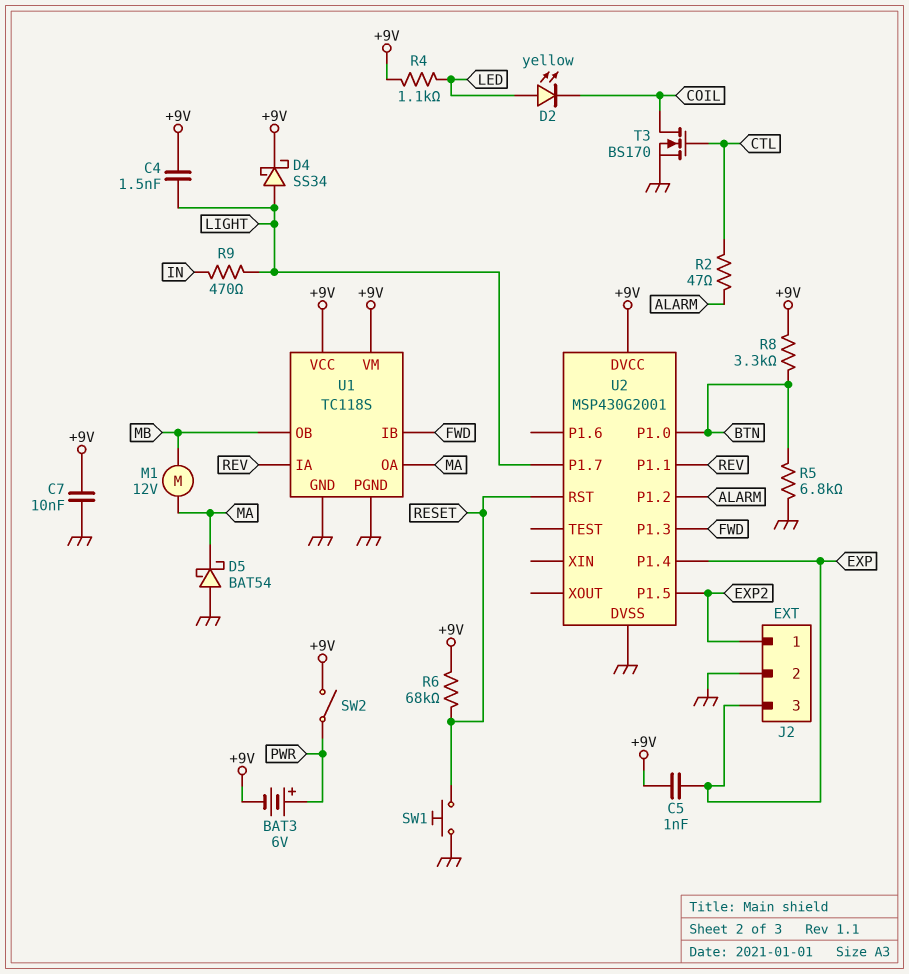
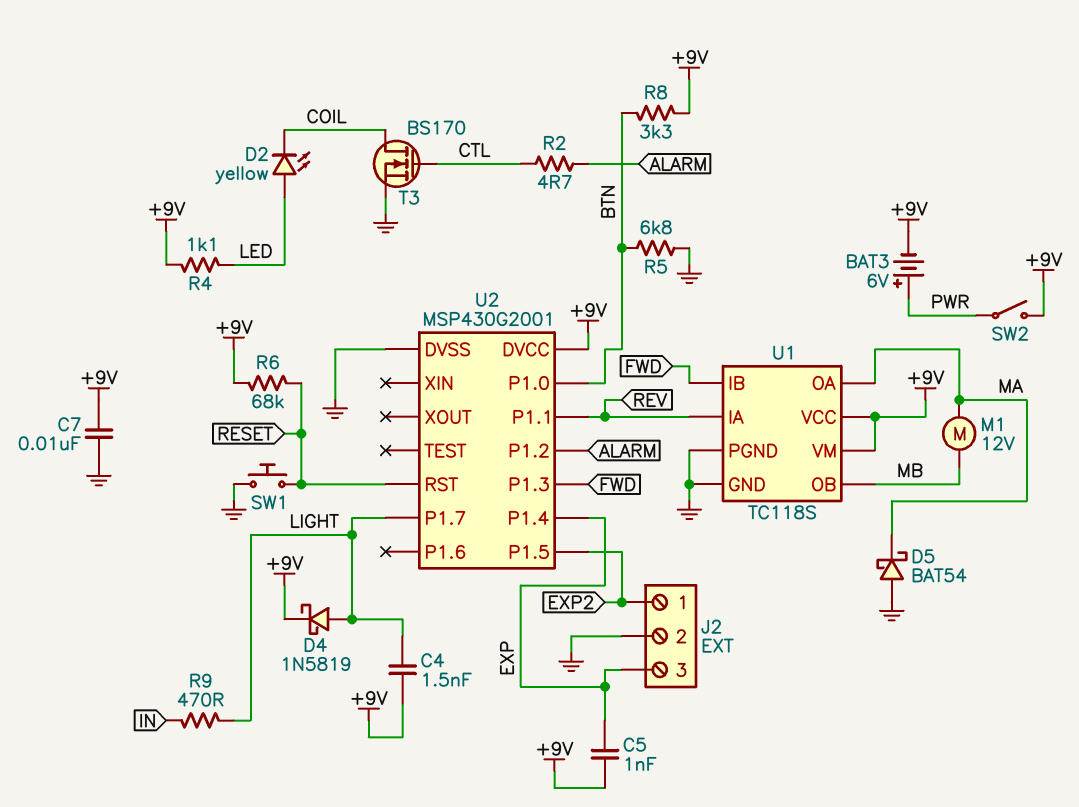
D4: schottky SS34 (A LIGHT, K +9V) -> schottky 1N5819 (A LIGHT, K +9V)
R2: 47 (ALARM, CTL) -> 4.7 (ALARM, CTL)

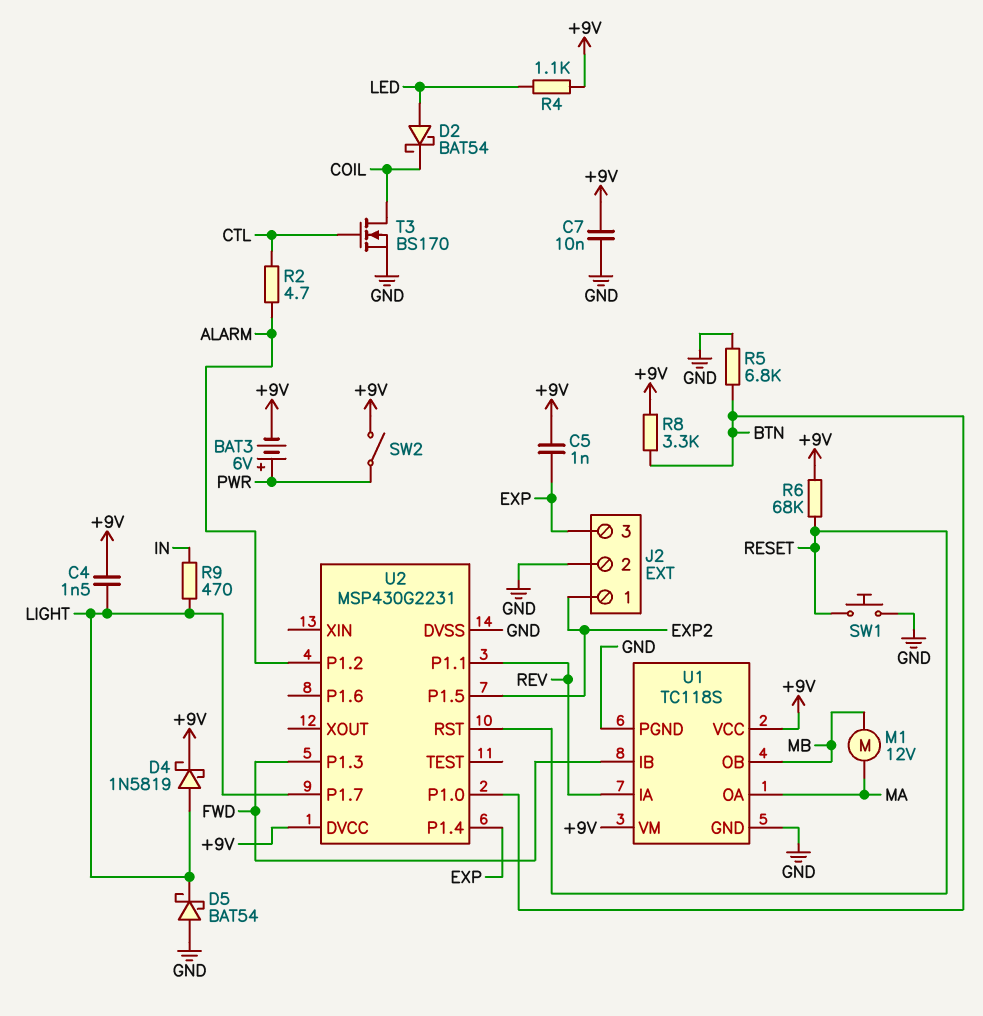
D2: LED yellow (A LED, K COIL) -> schottky BAT54 (A LED, K COIL)
D5: schottky BAT54 (A GND, K MA) -> schottky BAT54 (A GND, K LIGHT)
U2: MSP430G2001 -> MSP430G2231

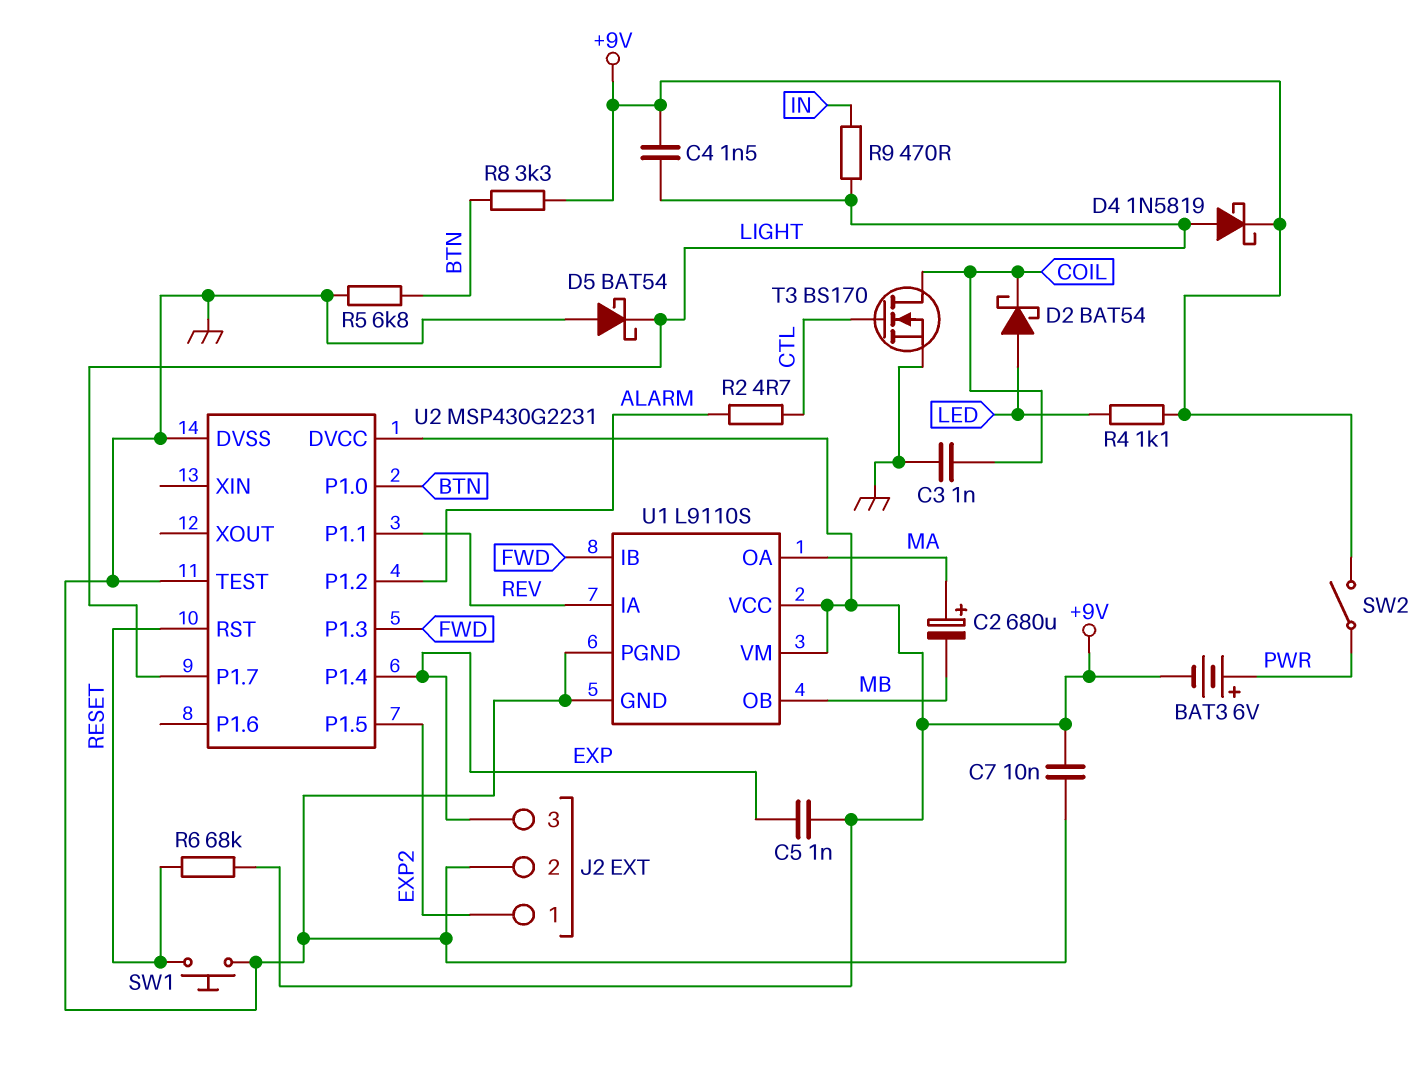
C2: none -> 680uF (plus MA, minus MB)
C3: none -> 1nF (COIL, GND)
M1: motor 12V (MA, MB) -> none
U1: TC118S -> L9110S
U2 pin TEST: none -> GND

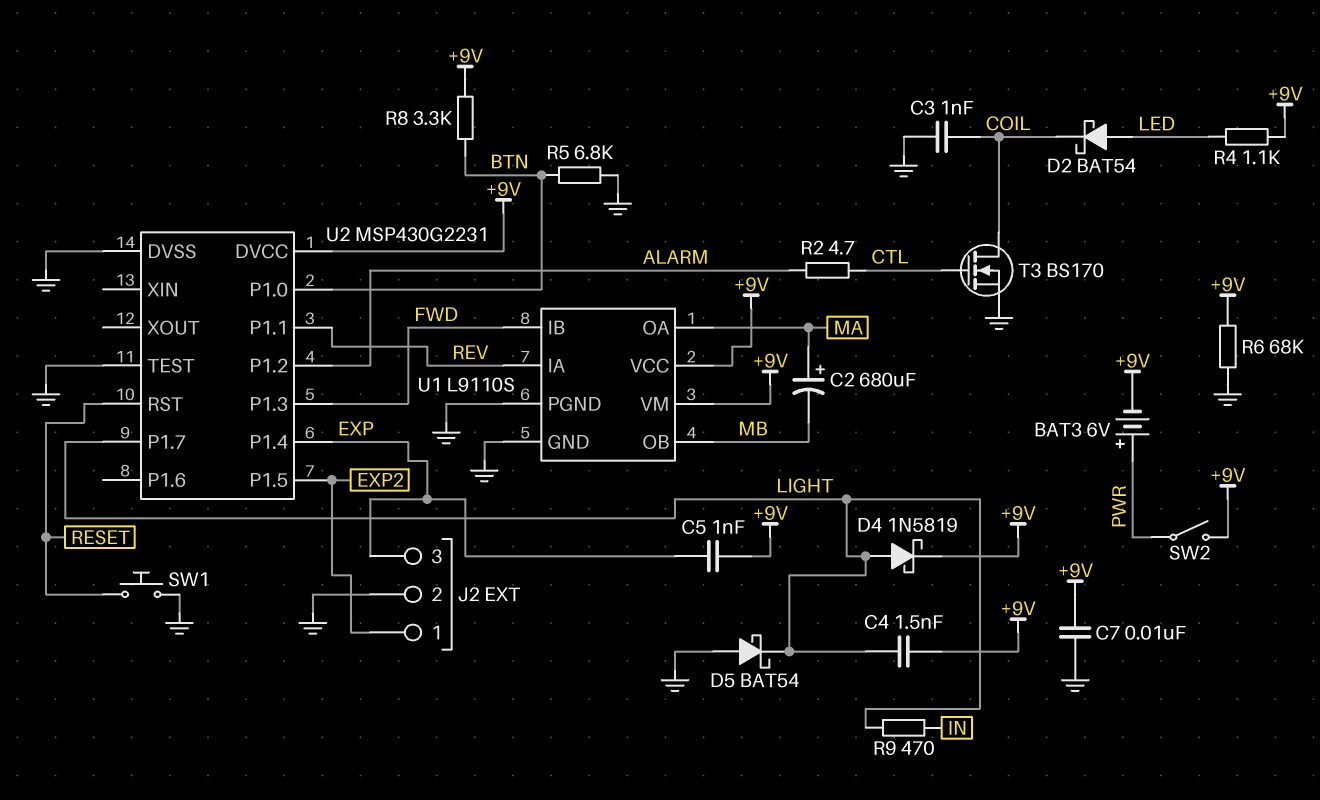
R6: 68k (+9V, RESET) -> 68k (+9V, GND)

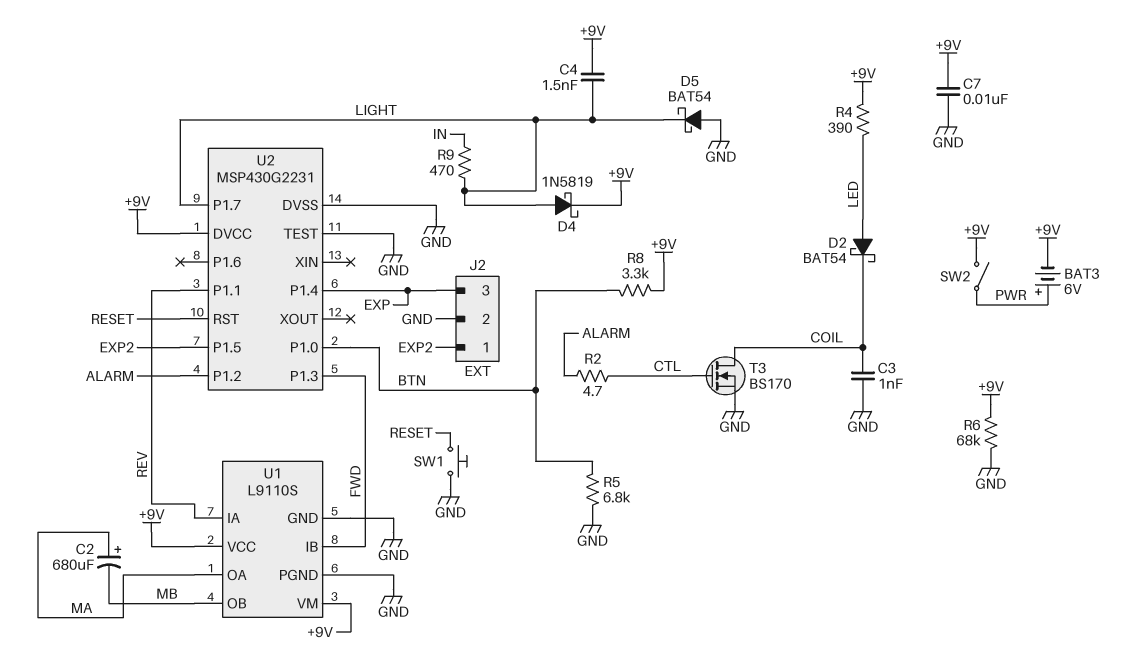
C5: 1nF (+9V, EXP) -> none
R4: 1.1k (+9V, LED) -> 390 (+9V, LED)

